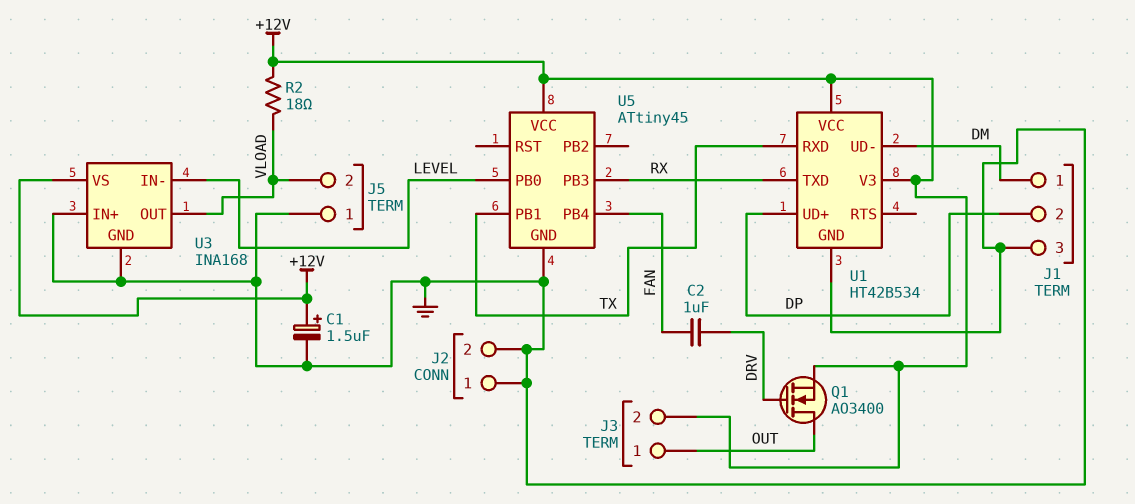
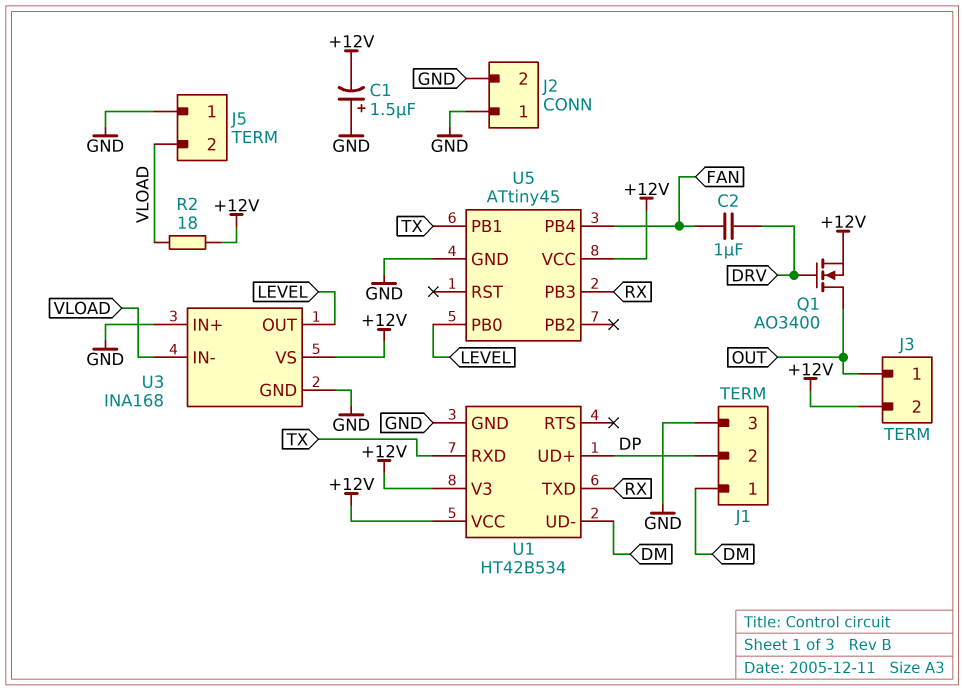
C1: 1.5uF (plus +12V, minus GND) -> 1.5uF (plus GND, minus +12V)
U3 pin IN-: LEVEL -> VLOAD
U3 pin OUT: VLOAD -> LEVEL

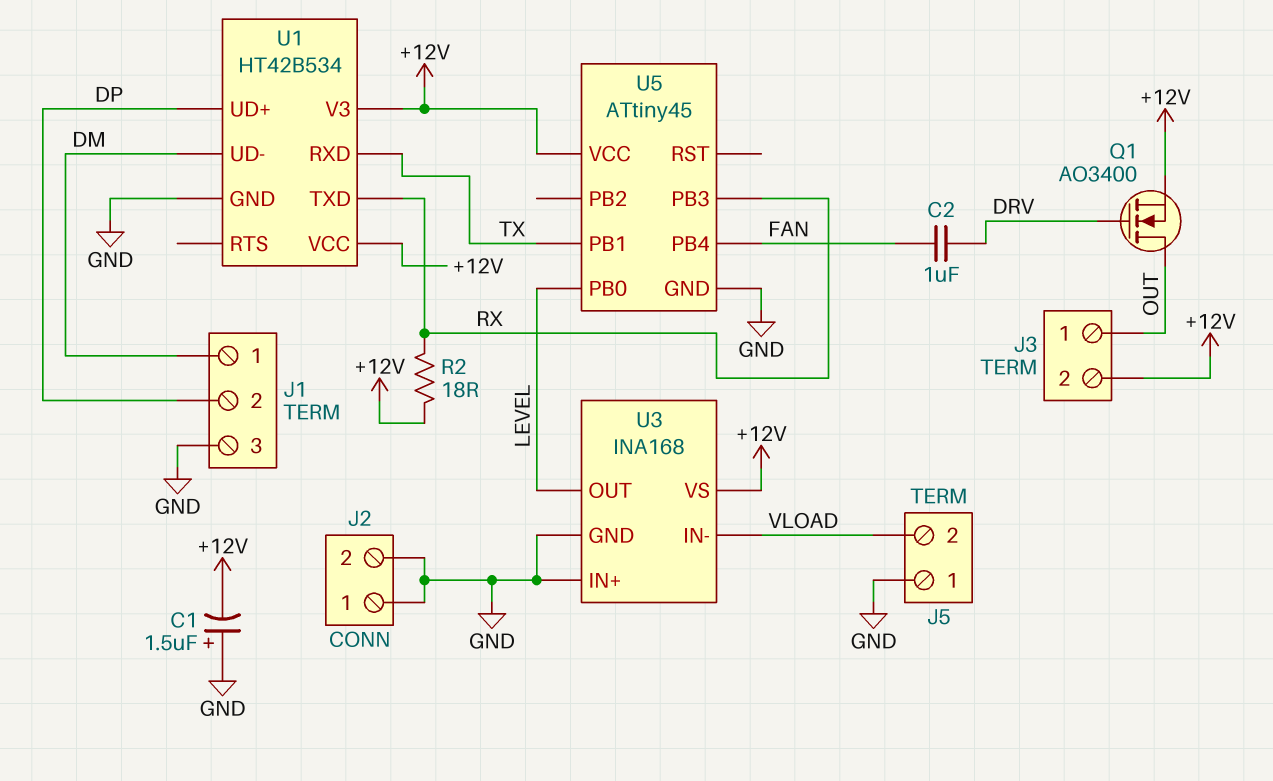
R2: 18 (+12V, VLOAD) -> 18 (+12V, RX)

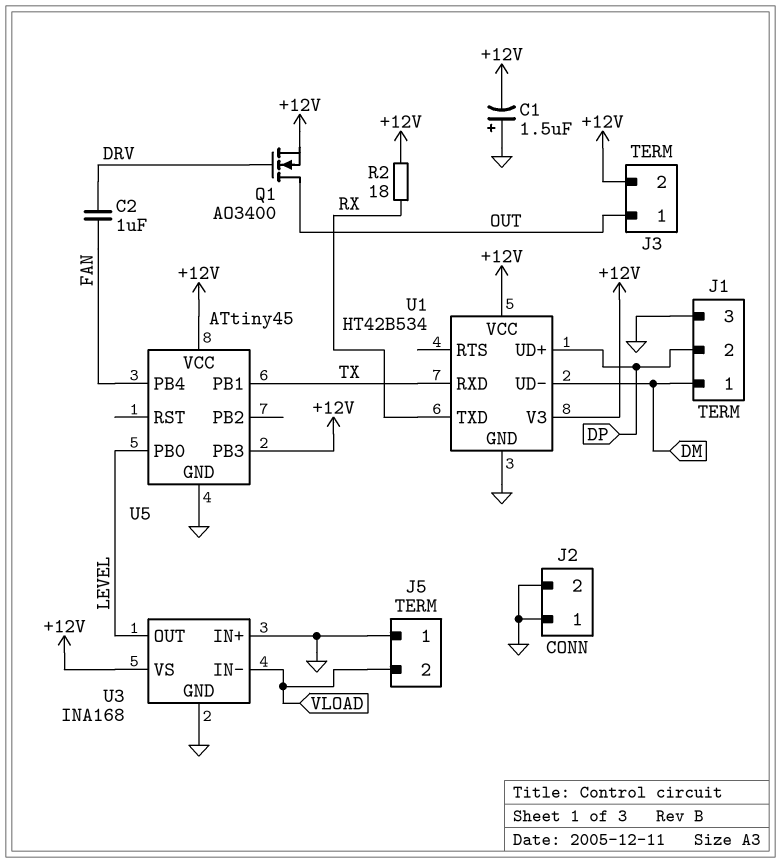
U5 pin PB3: RX -> +12V

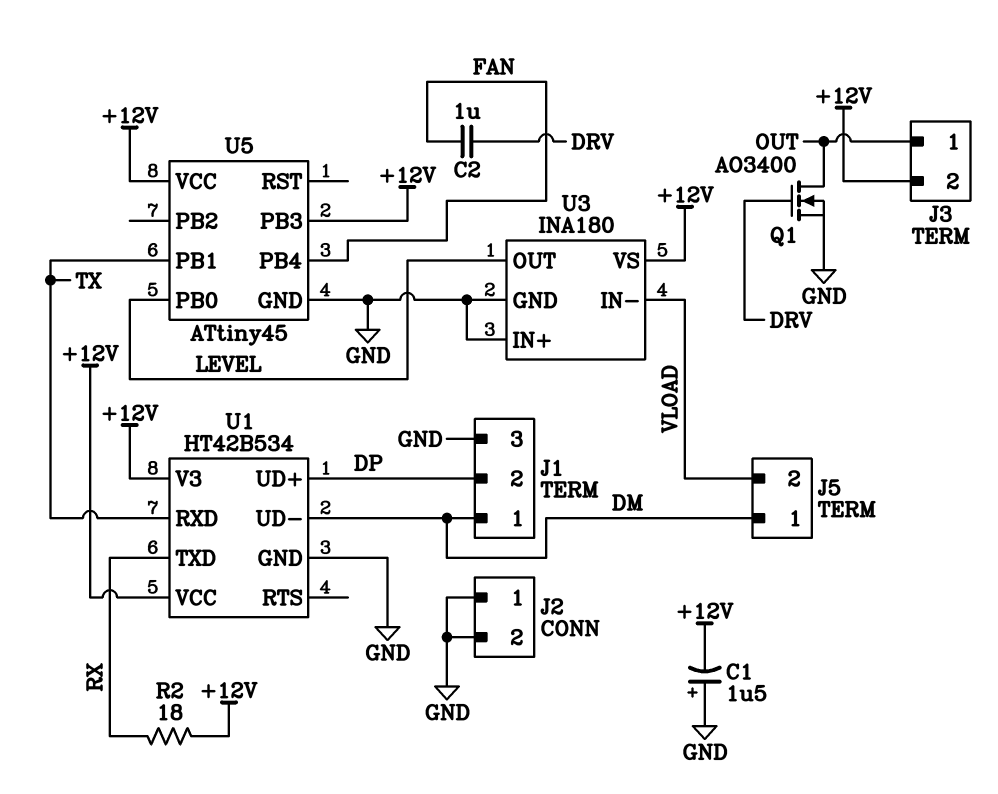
J5 pin 1: GND -> DM
Q1: NMOS AO3400 (G DRV, D OUT, S +12V) -> NMOS AO3400 (G DRV, D OUT, S GND)
U3: INA168 -> INA180

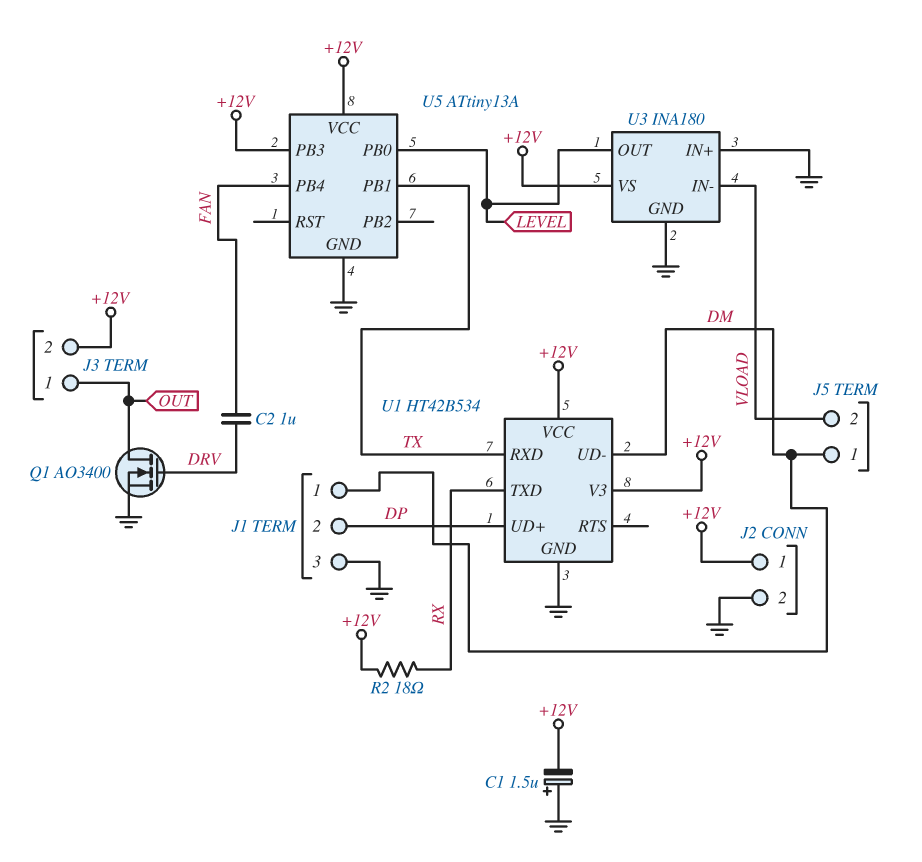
J2 pin 1: GND -> +12V
U5: ATtiny45 -> ATtiny13A

